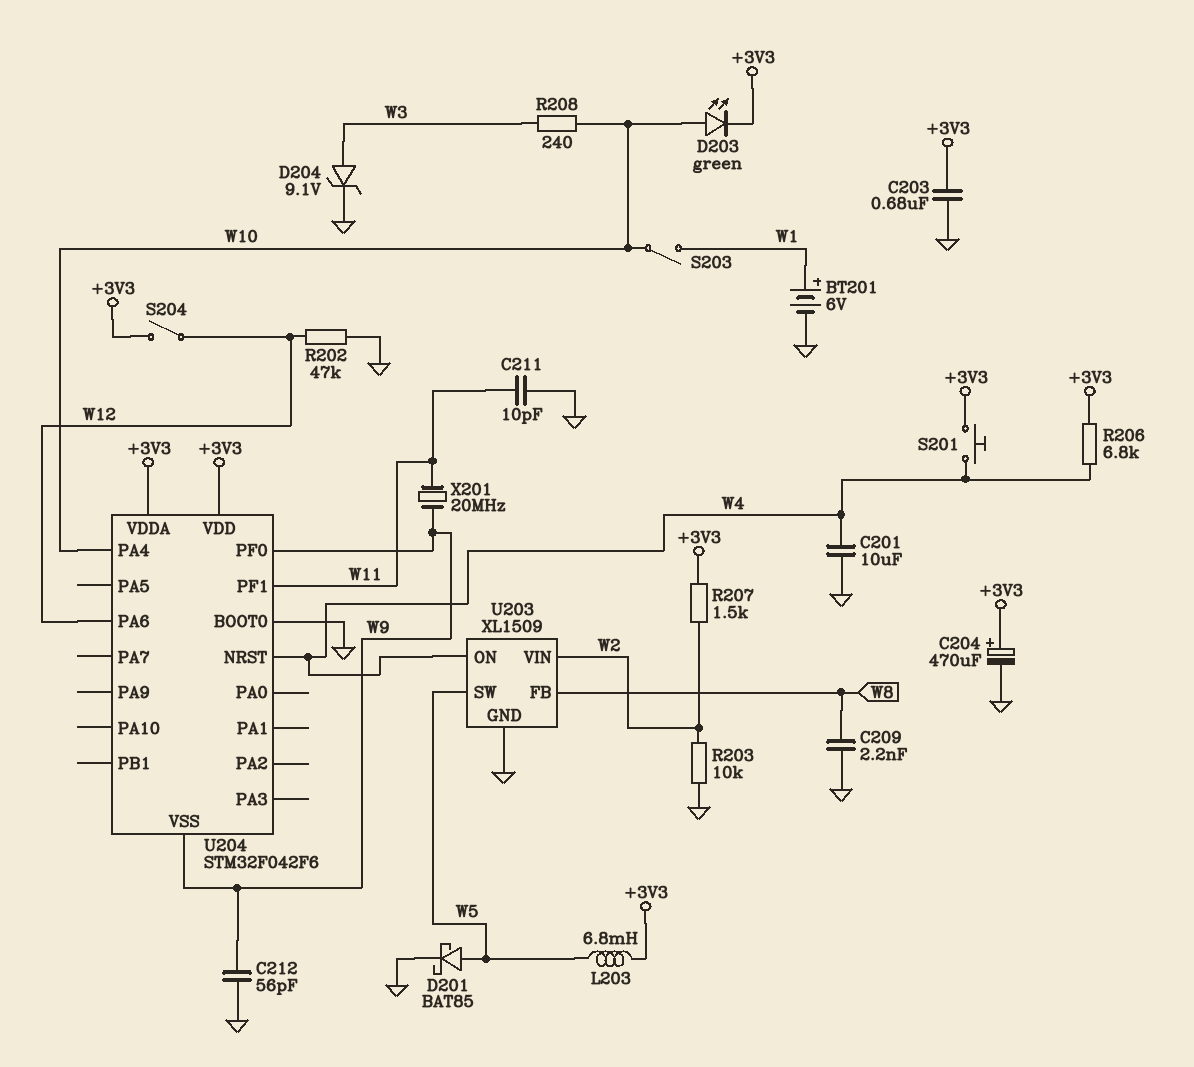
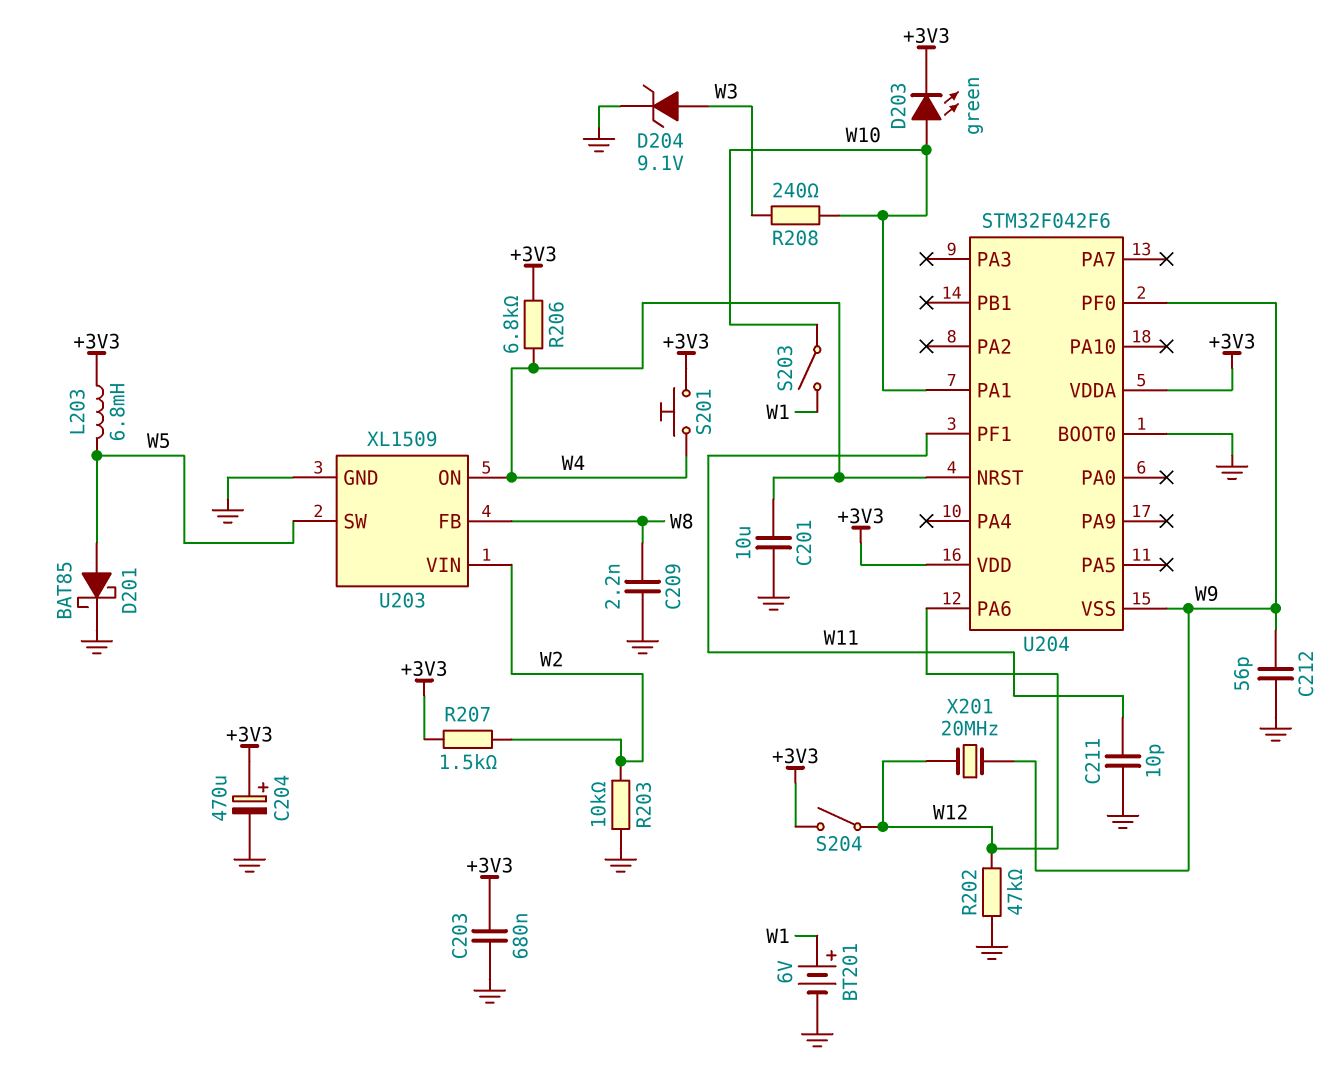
U204 pin PA1: none -> W10
U204 pin PA4: W10 -> none
X201: 20MHz (W9, W11) -> 20MHz (W9, W12)

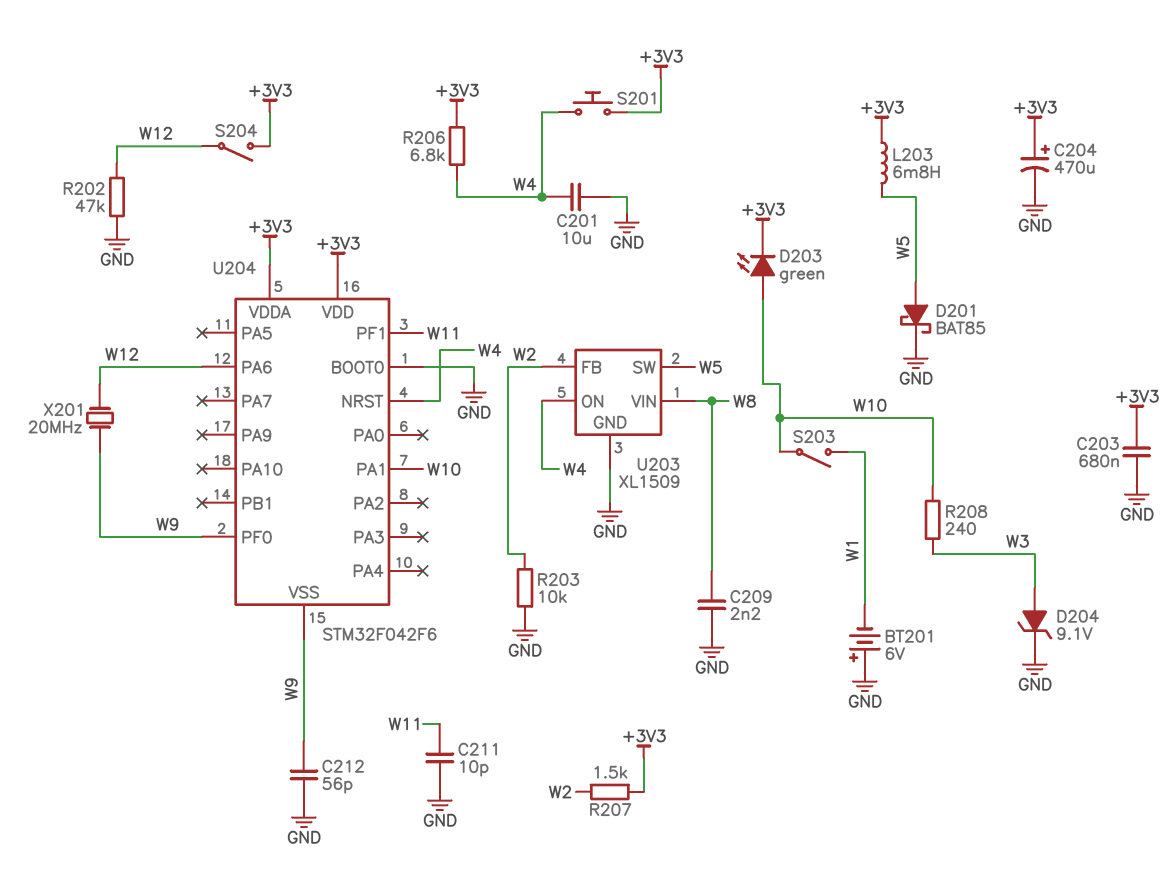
BT201: 6V (plus W1, minus GND) -> 6V (plus GND, minus W1)
U203 pin FB: W8 -> W2
U203 pin VIN: W2 -> W8

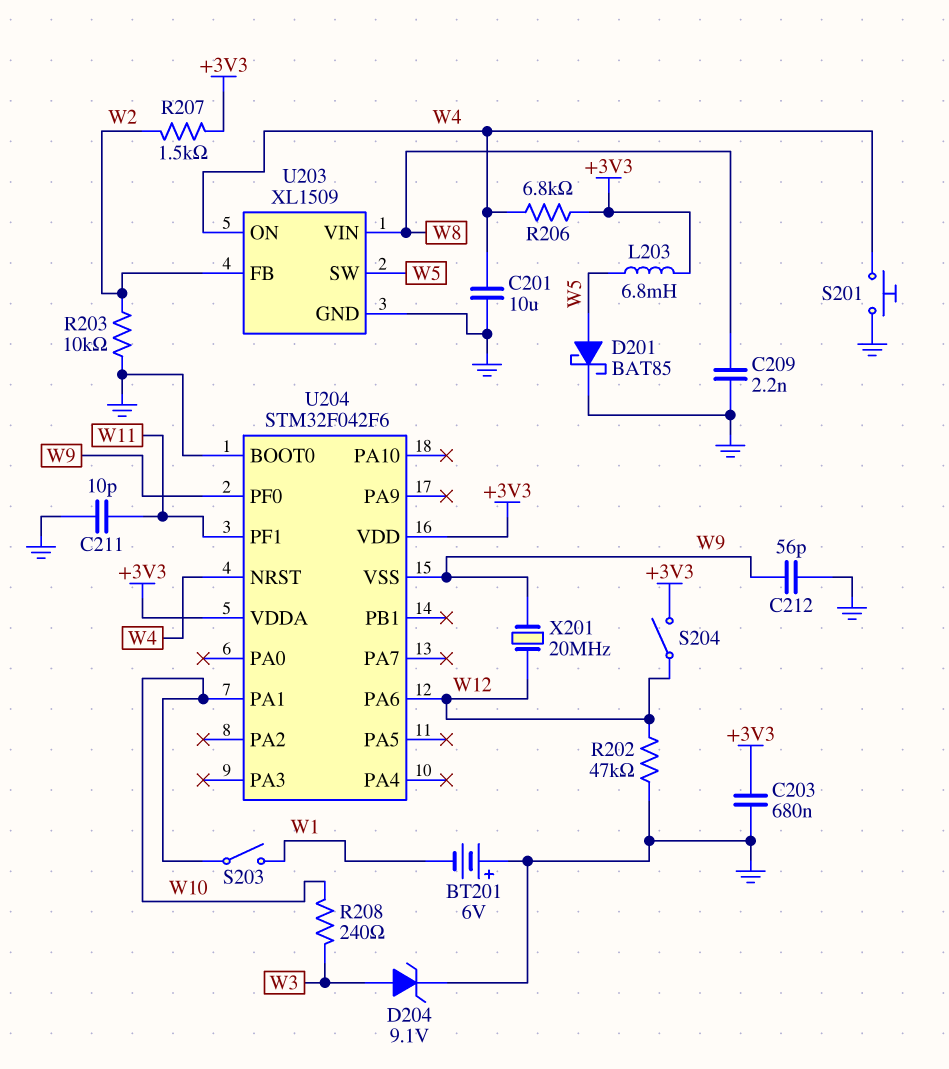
C204: 470uF (plus +3V3, minus GND) -> none
D203: LED green (A W10, K +3V3) -> none
S201: button (+3V3, W4) -> button (GND, W4)

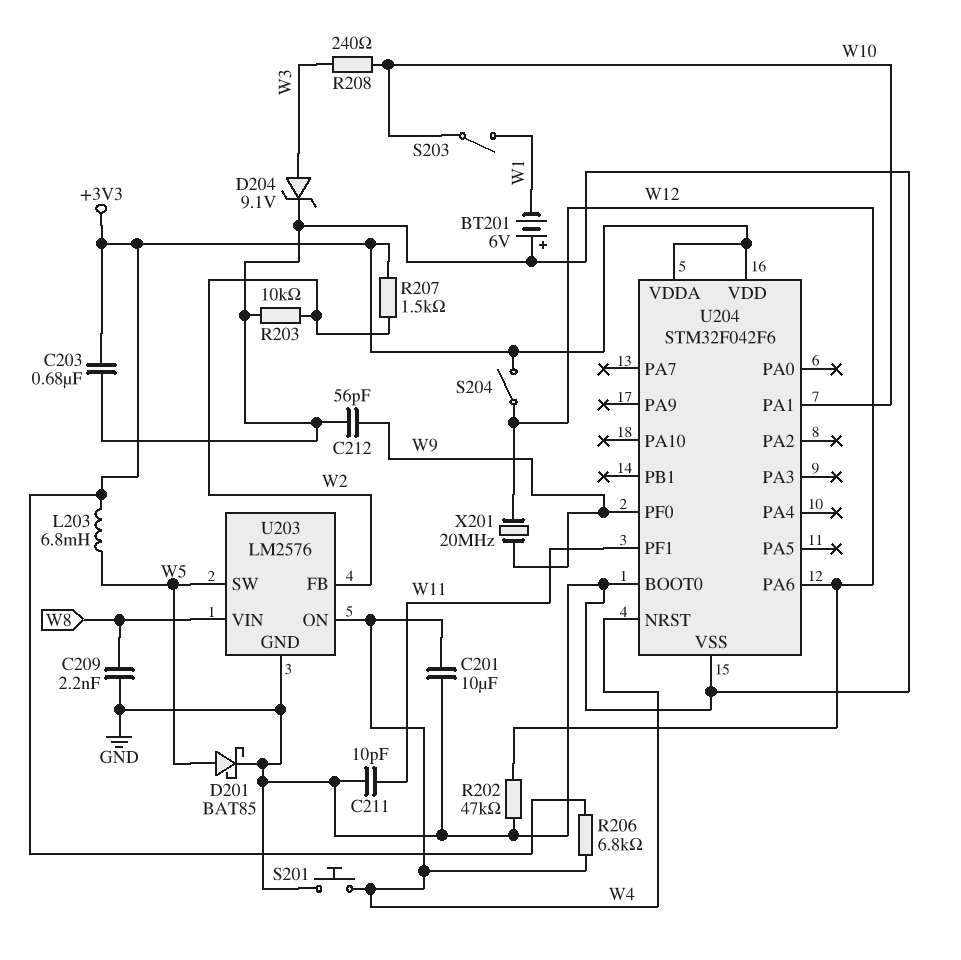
U203: XL1509 -> LM2576
U204 pin VSS: W9 -> GND

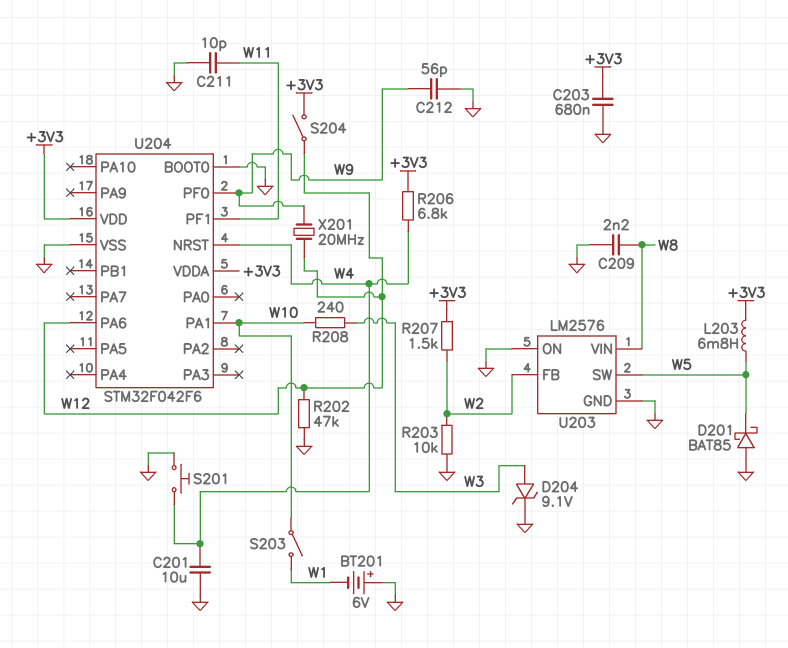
D201: schottky BAT85 (A W5, K GND) -> schottky BAT85 (A GND, K W5)
U203 pin ON: W4 -> GND

